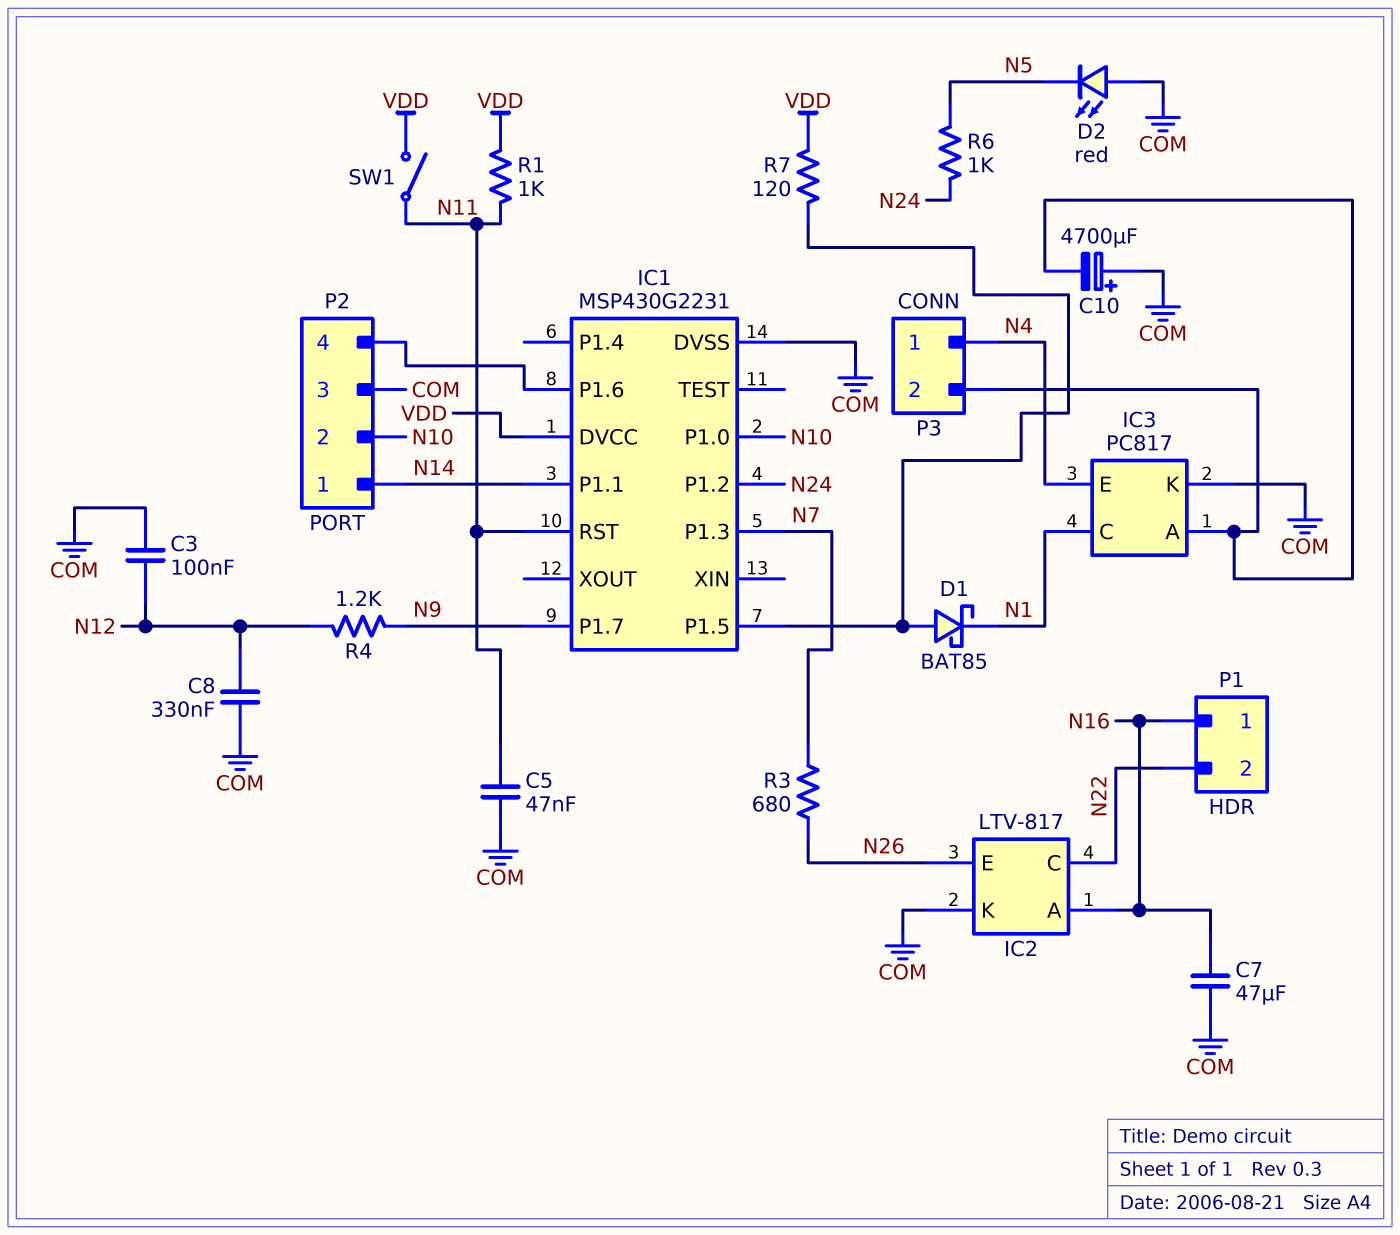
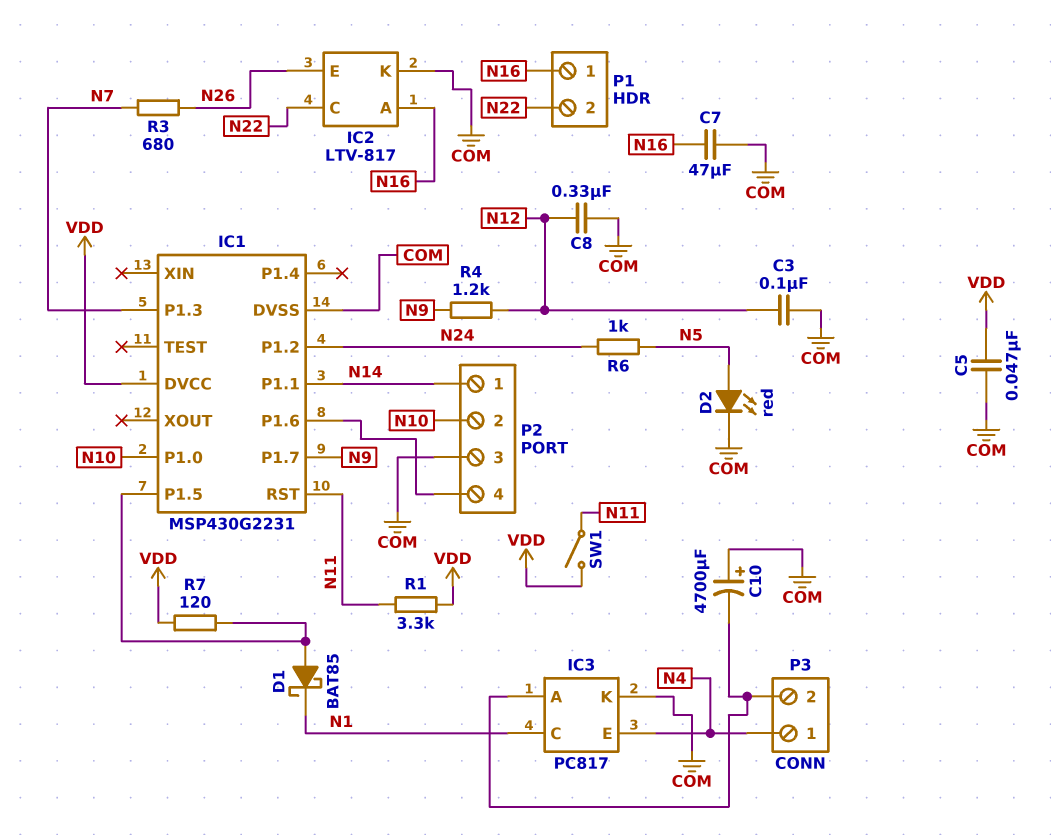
C5: 47nF (COM, N11) -> 47nF (COM, VDD)
D2: LED red (A COM, K N5) -> LED red (A N5, K COM)
R1: 1k (N11, VDD) -> 3.3k (N11, VDD)

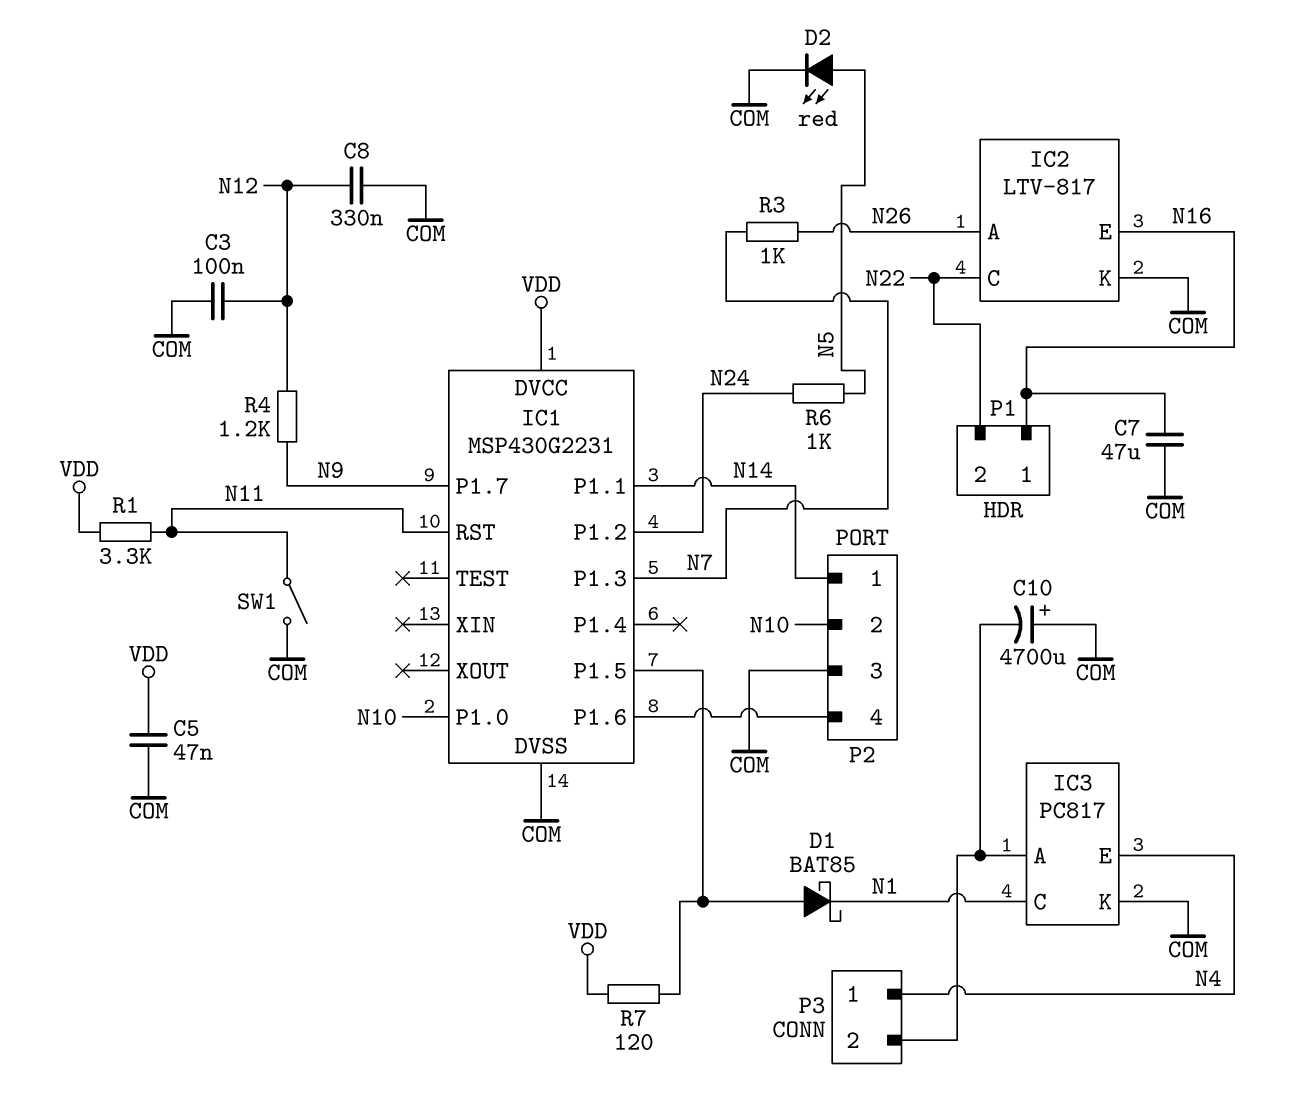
IC2 pin A: N16 -> N26
IC2 pin E: N26 -> N16
R3: 680 (N7, N26) -> 1k (N7, N26)
SW1: switch (N11, VDD) -> switch (COM, N11)

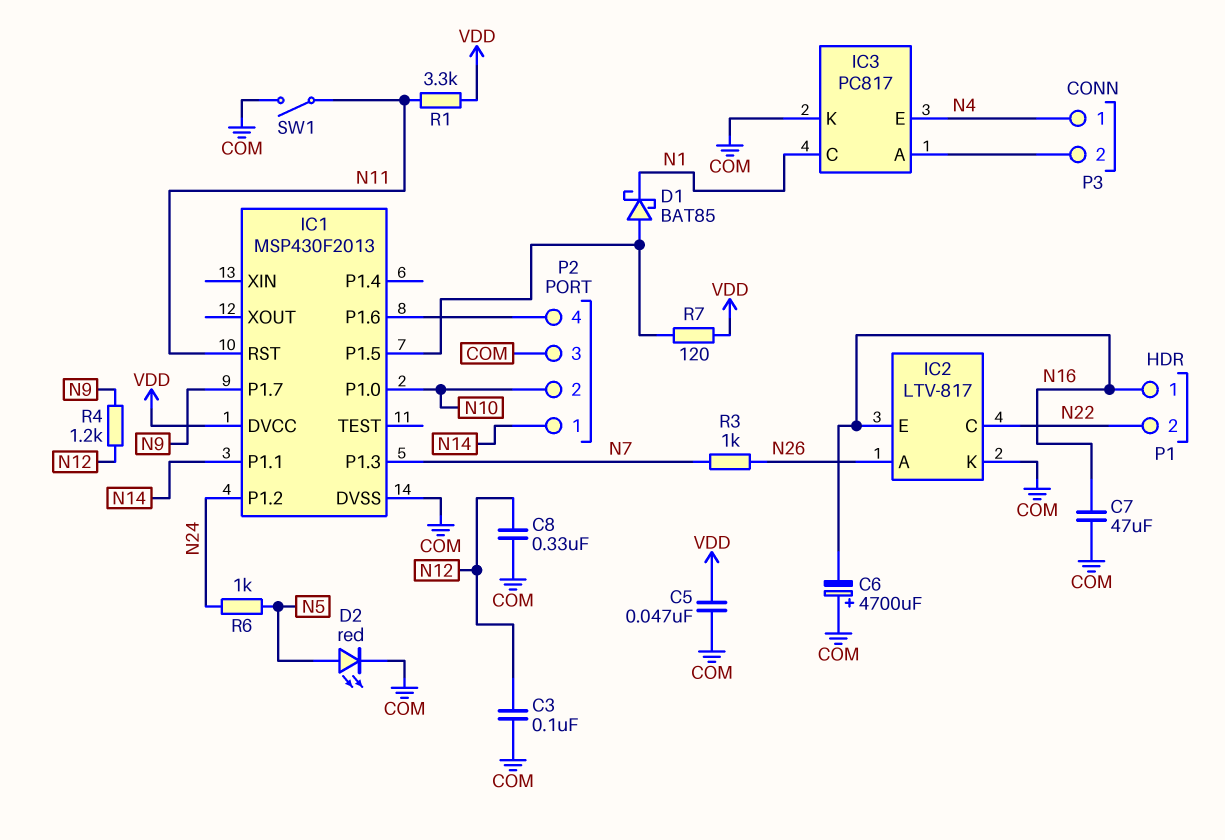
C6: none -> 4700uF (plus COM, minus N16)
C10: 4700uF (plus COM, minus IC3/A) -> none
IC1: MSP430G2231 -> MSP430F2013

